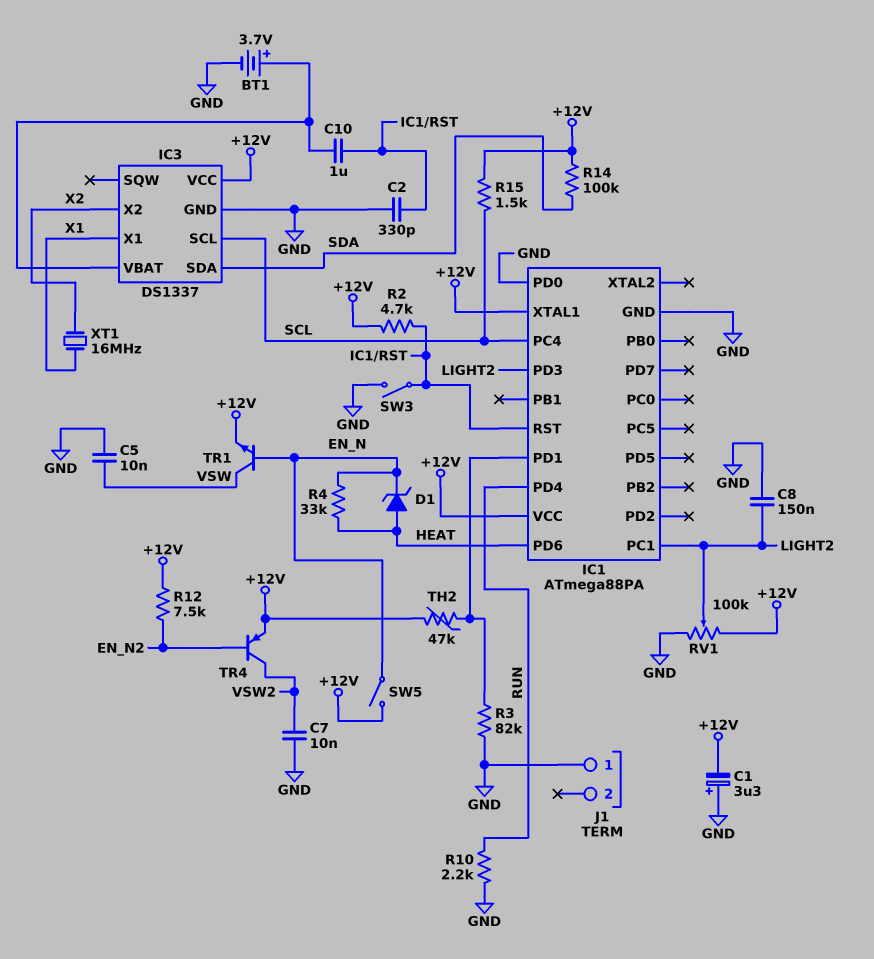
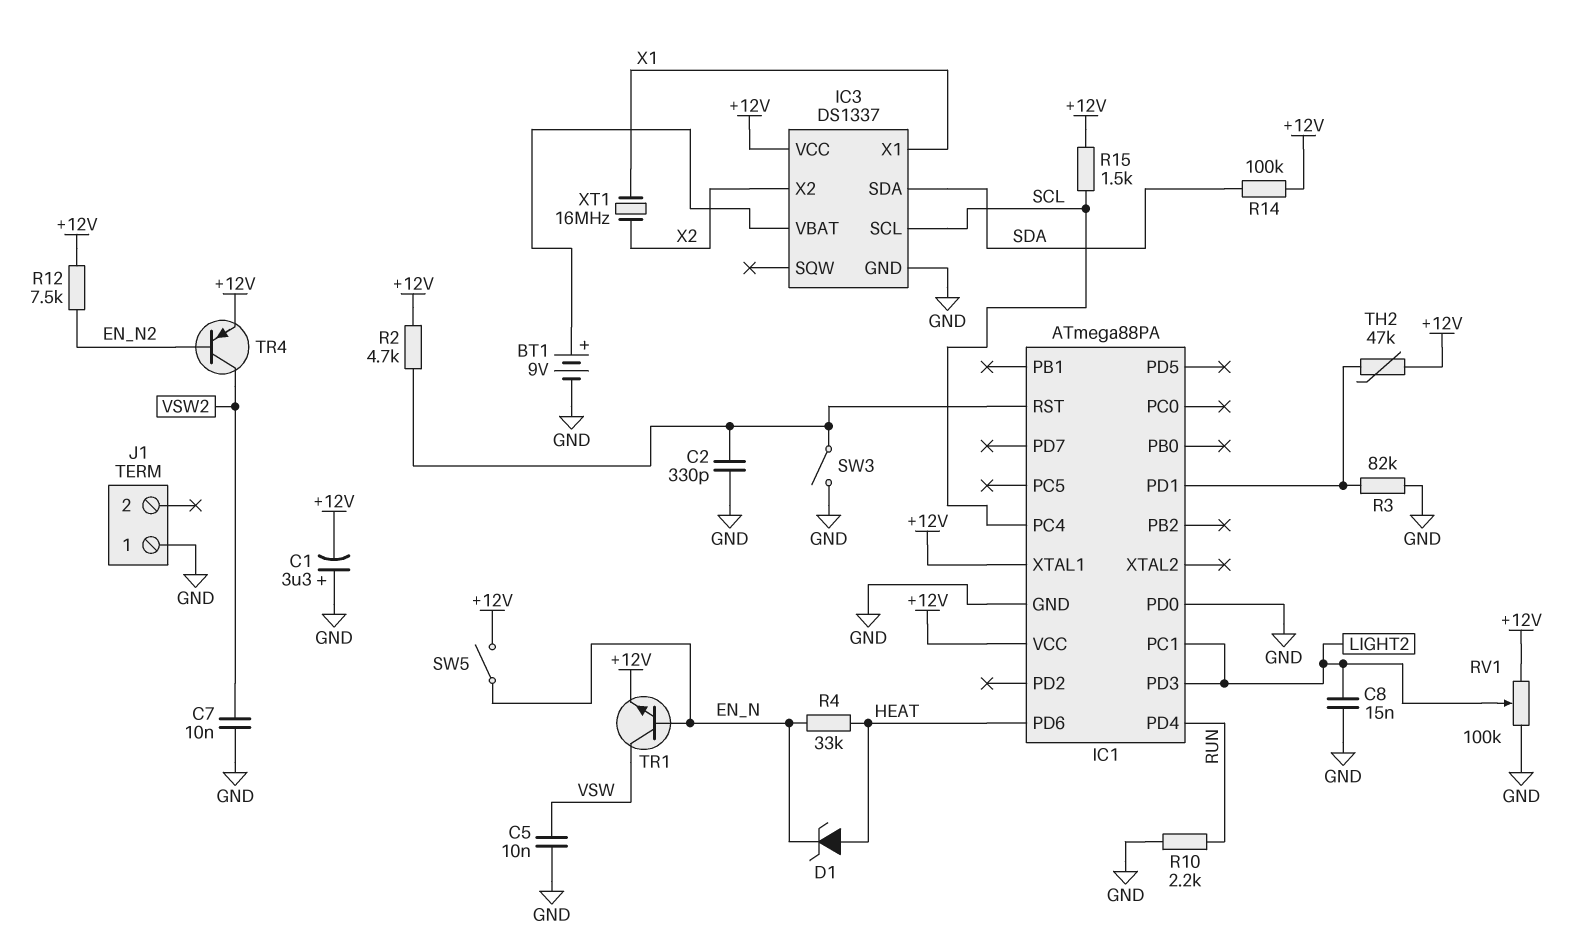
BT1: 3.7V (plus IC3/VBAT, minus GND) -> 9V (plus IC3/VBAT, minus GND)
C8: 150nF (GND, LIGHT2) -> 15nF (GND, LIGHT2)
C10: 1uF (IC1/RST, IC3/VBAT) -> none

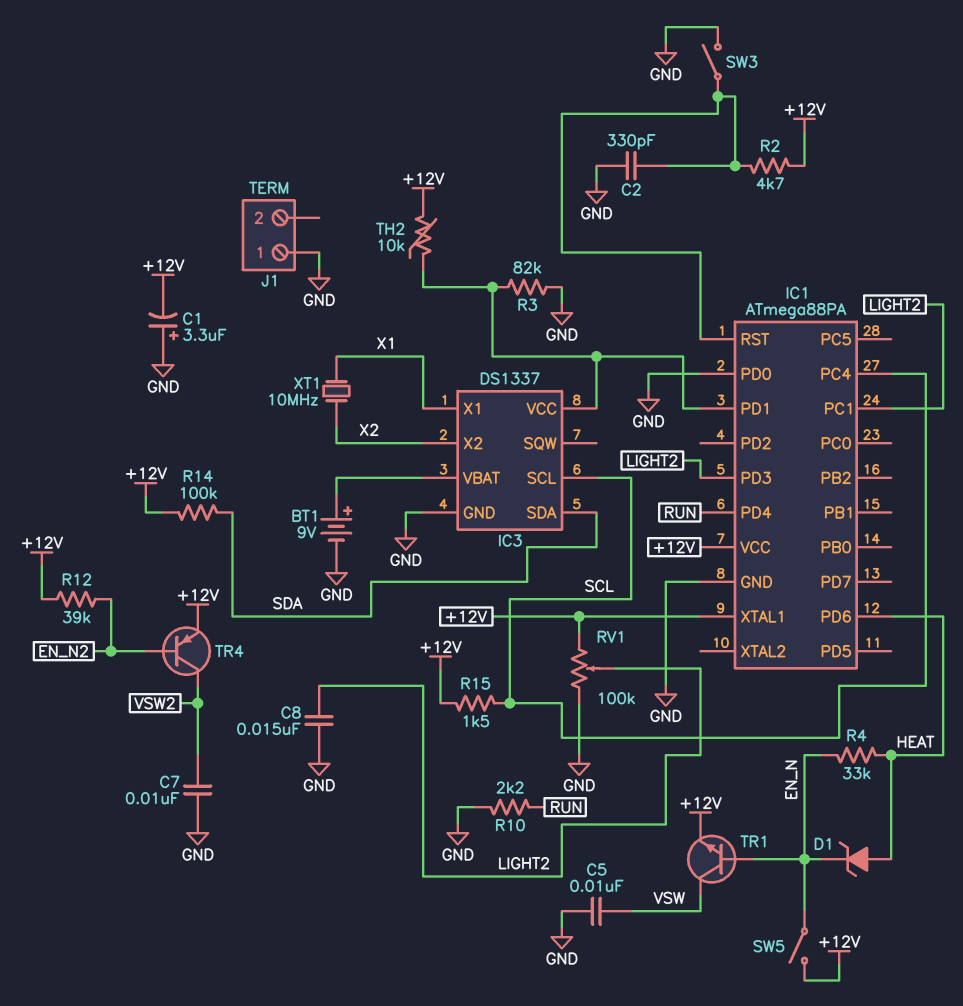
IC3 pin VCC: +12V -> IC1/PD1
R12: 7.5k (+12V, EN_N2) -> 39k (+12V, EN_N2)
TH2: 47k (+12V, IC1/PD1) -> 10k (+12V, IC1/PD1)
XT1: 16MHz (X1, X2) -> 10MHz (X1, X2)

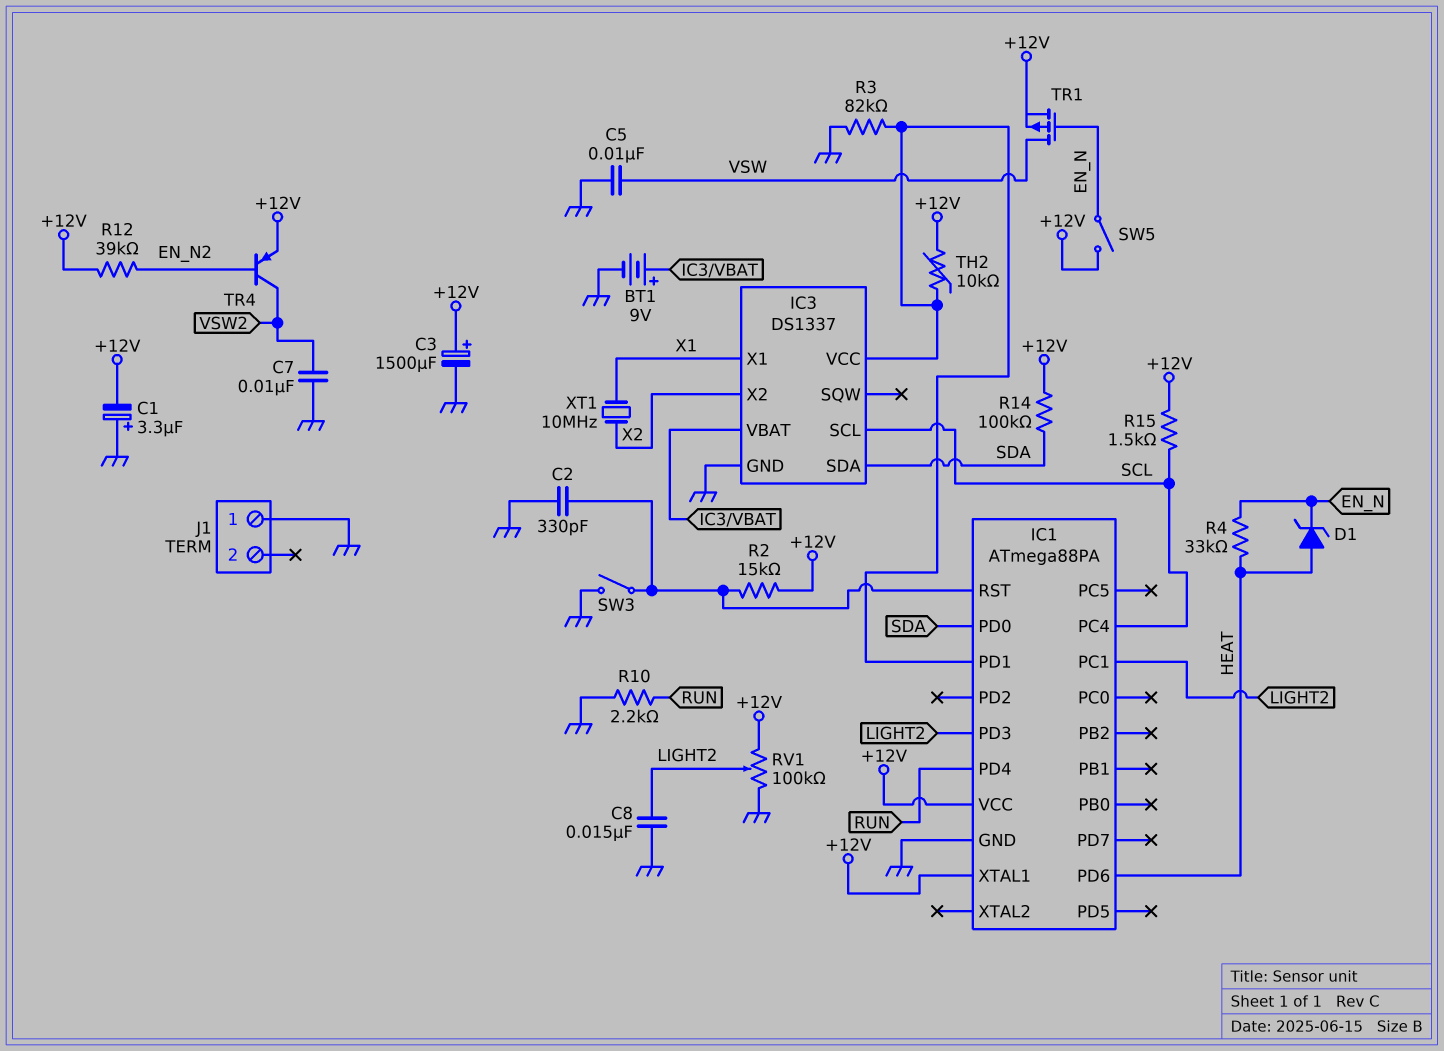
C3: none -> 1500uF (plus +12V, minus GND)
IC1 pin PD0: GND -> SDA
R2: 4.7k (+12V, IC1/RST) -> 15k (+12V, IC1/RST)
TR1: NPN (B EN_N, C VSW, E +12V) -> PMOS (G EN_N, D VSW, S +12V)

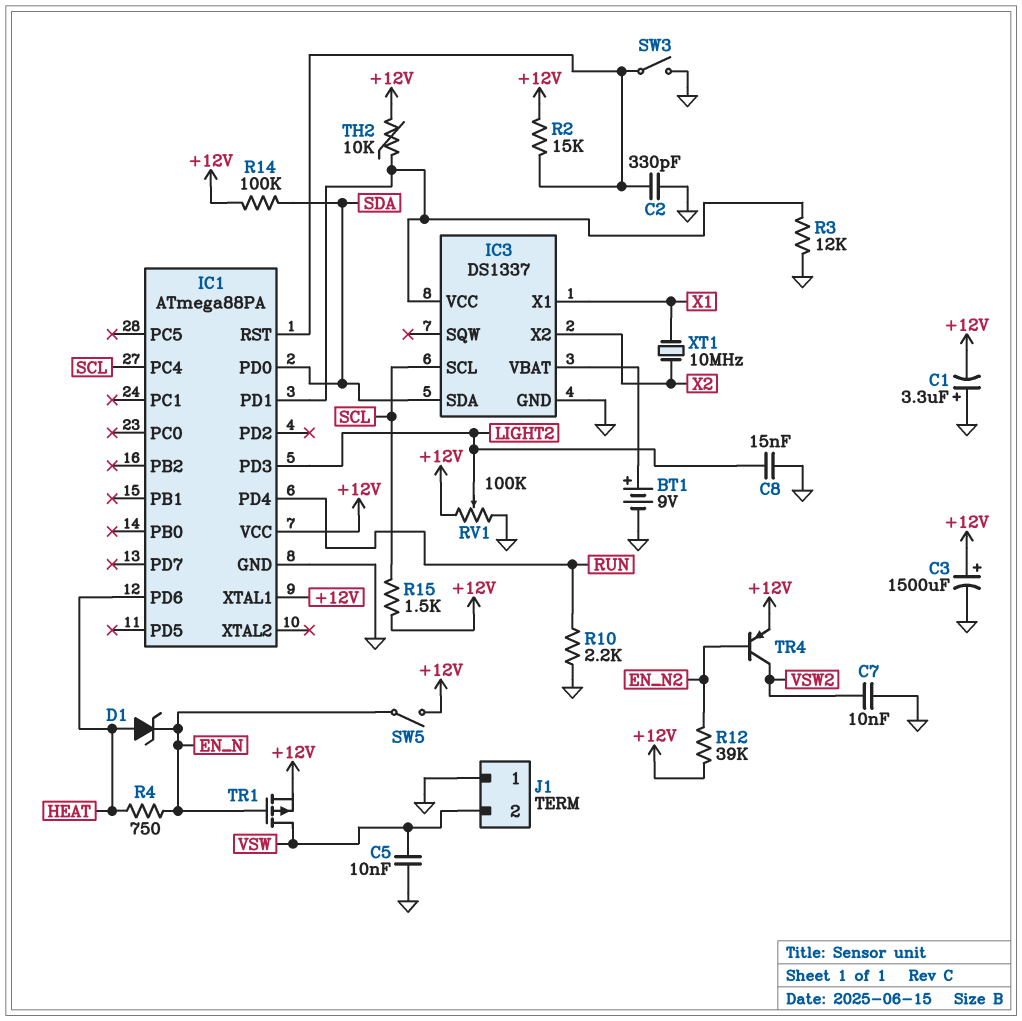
IC1 pin PC1: LIGHT2 -> none
J1 pin 2: none -> VSW
R3: 82k (GND, IC1/PD1) -> 12k (GND, IC1/PD1)
R4: 33k (EN_N, HEAT) -> 750 (EN_N, HEAT)

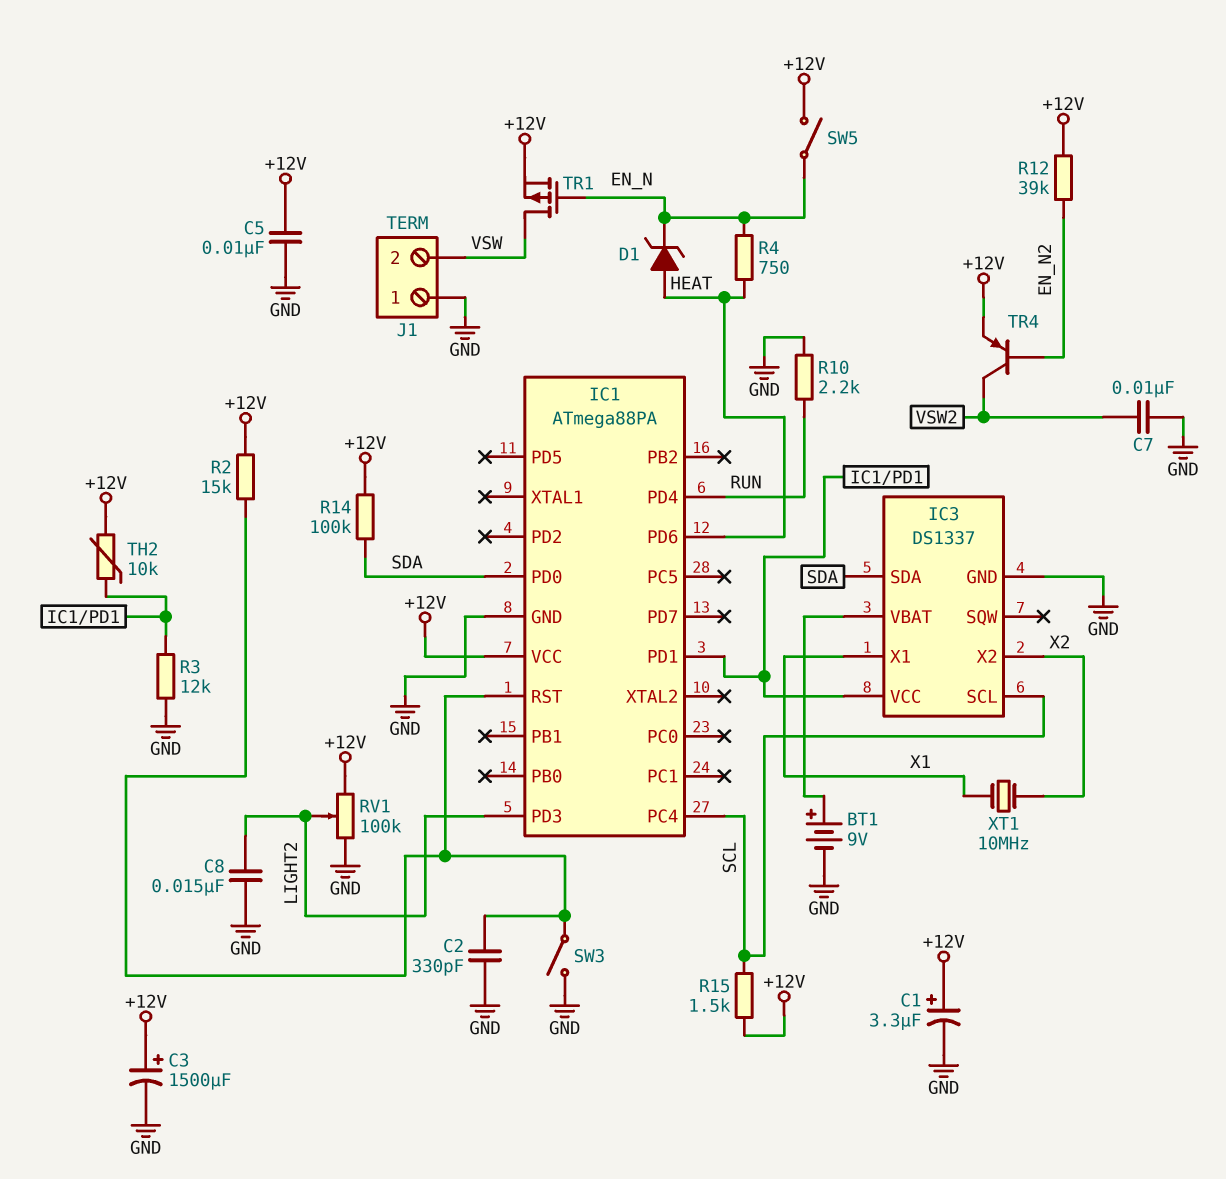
C1: 3.3uF (plus GND, minus +12V) -> 3.3uF (plus +12V, minus GND)
C5: 10nF (GND, VSW) -> 10nF (+12V, GND)
IC1 pin XTAL1: +12V -> none

